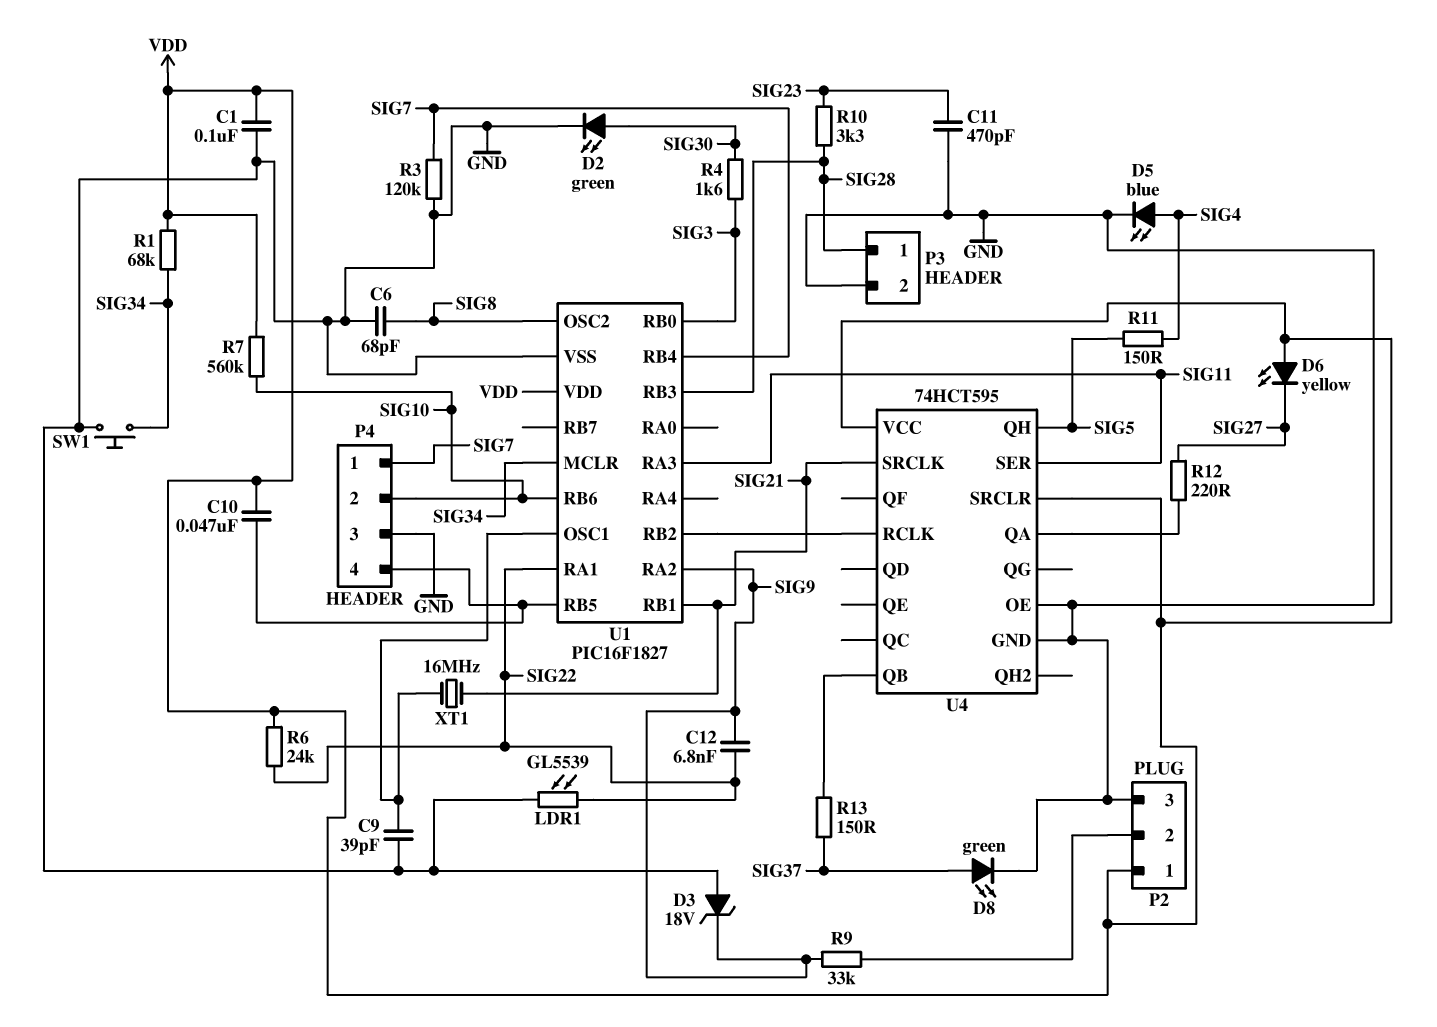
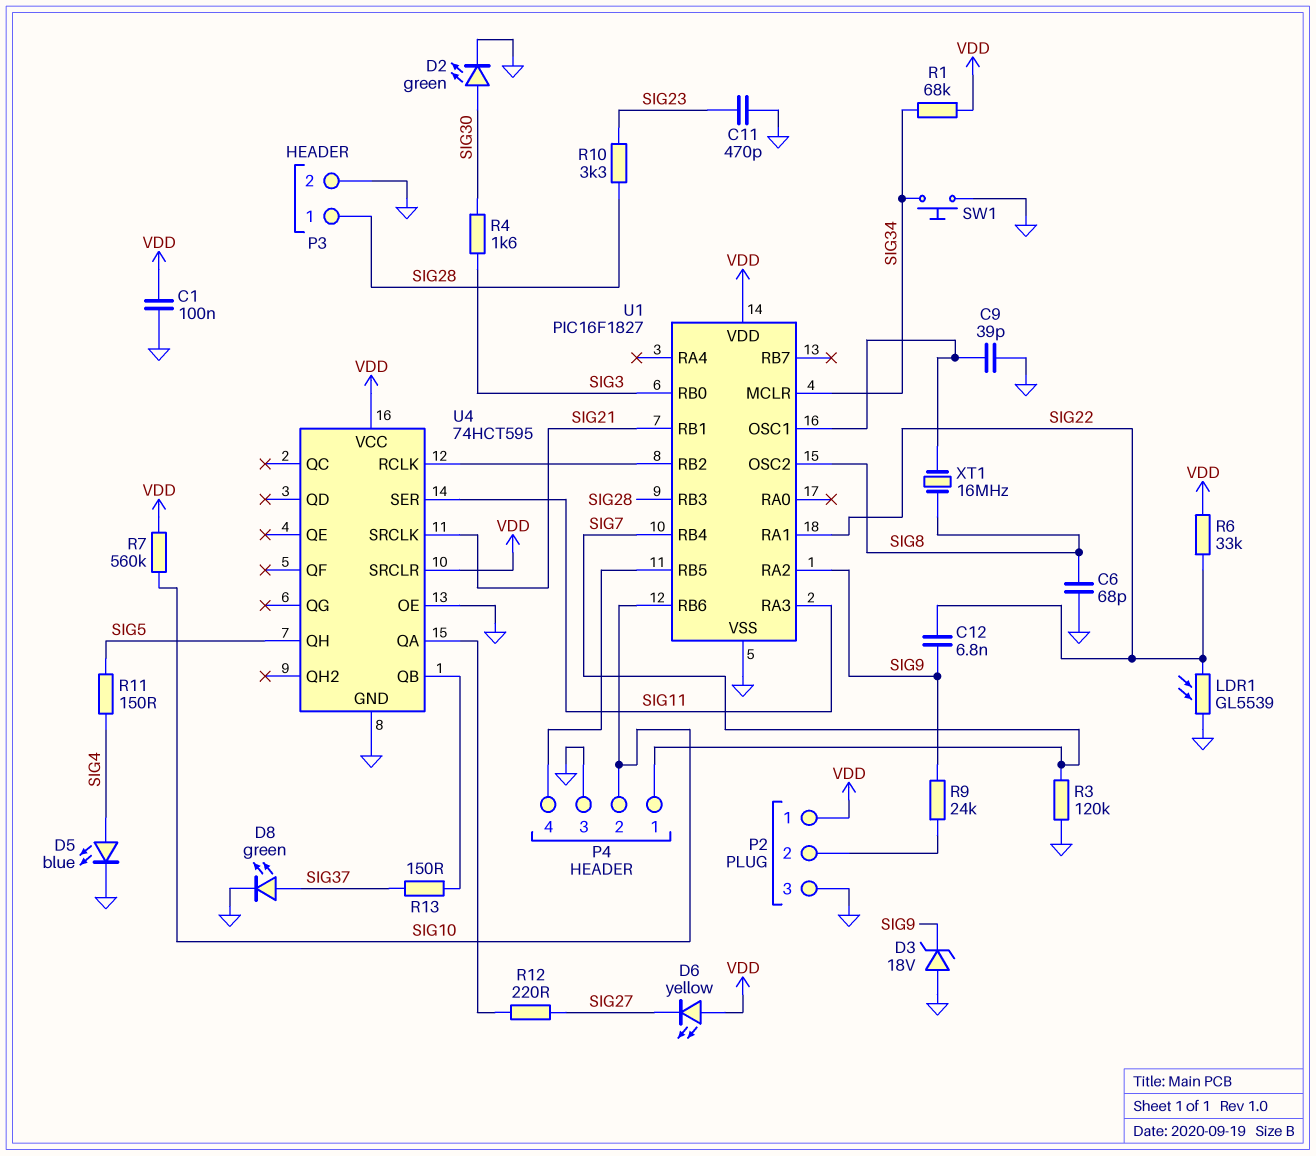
C10: 47nF (P4/4, VDD) -> none
R6: 24k (SIG22, VDD) -> 33k (SIG22, VDD)
R9: 33k (P2/2, SIG9) -> 24k (P2/2, SIG9)
XT1: 16MHz (SIG21, U1/OSC1) -> 16MHz (SIG8, U1/OSC1)

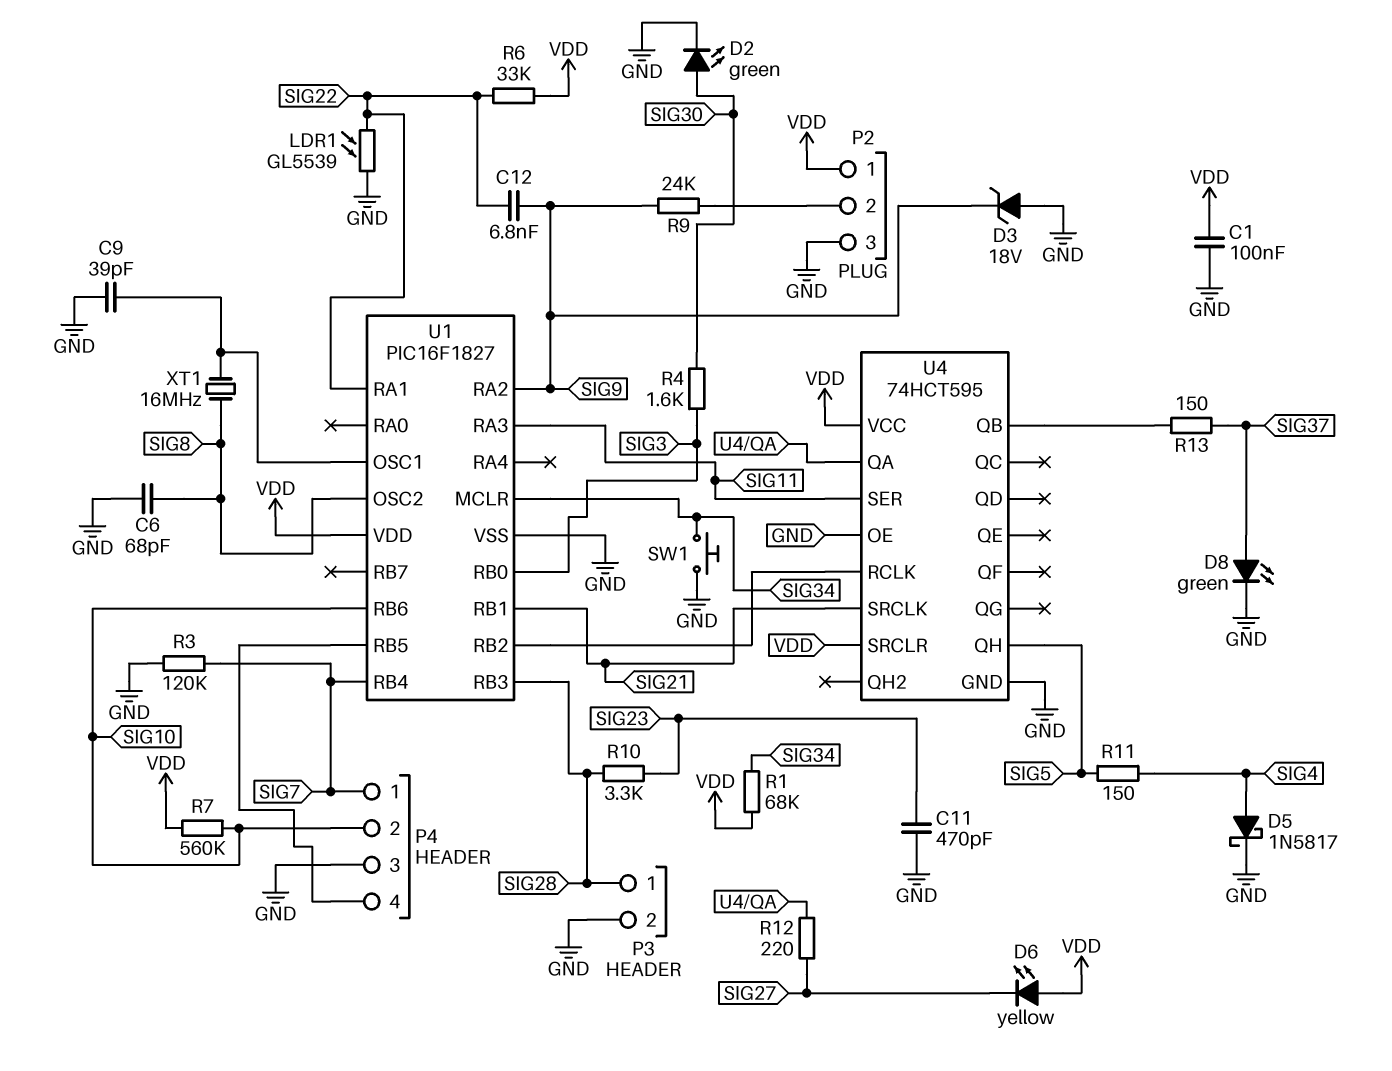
D5: LED blue (A SIG4, K GND) -> schottky 1N5817 (A SIG4, K GND)

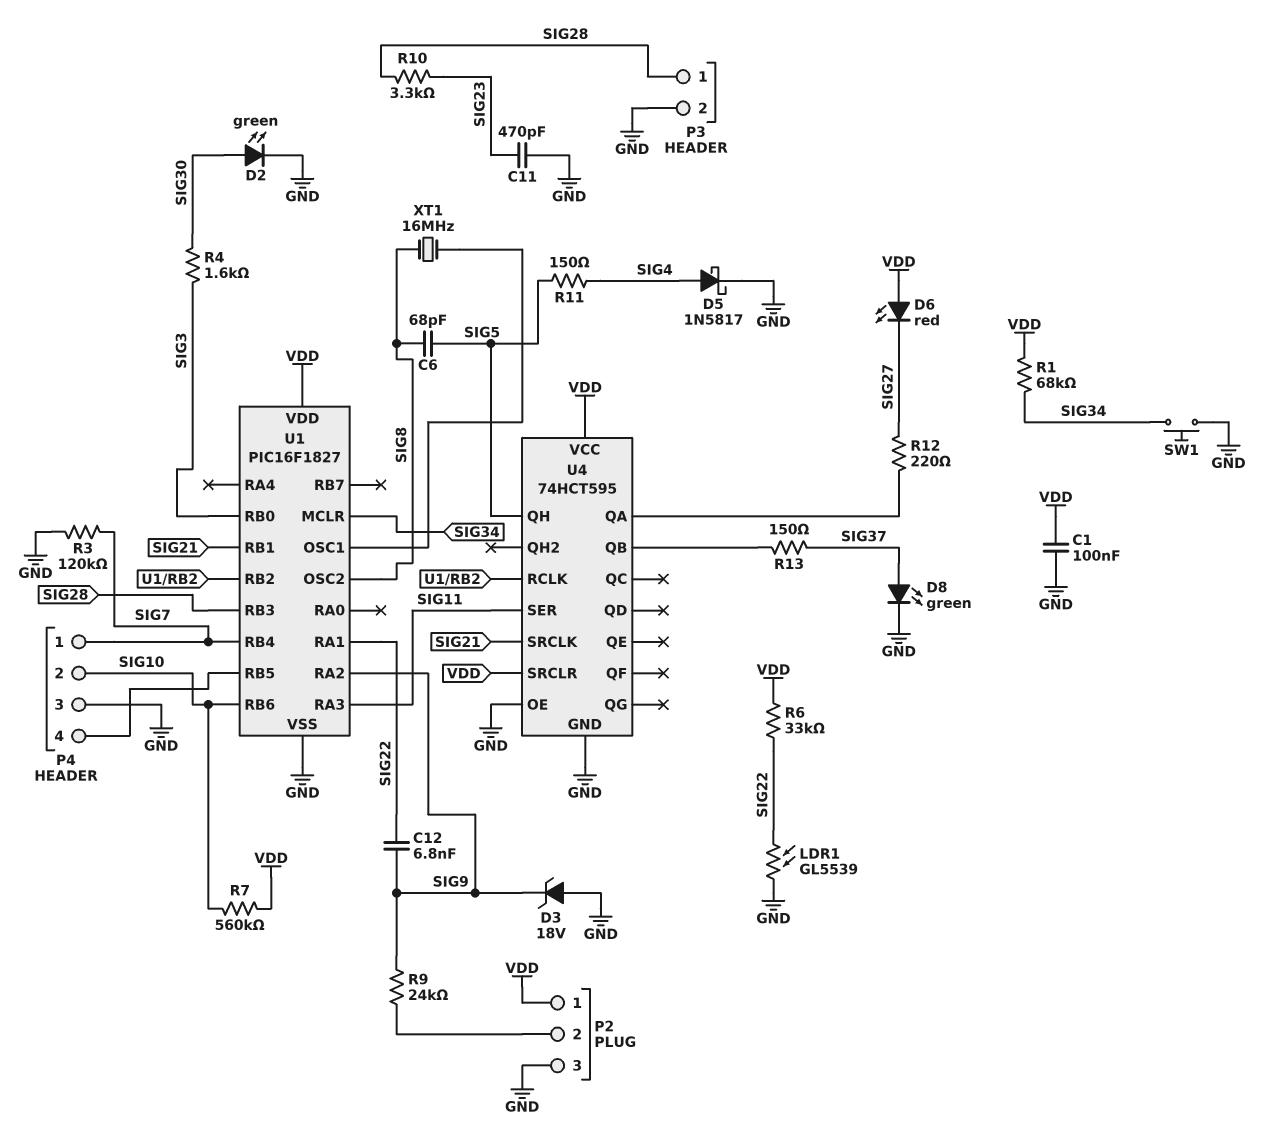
C6: 68pF (GND, SIG8) -> 68pF (SIG5, SIG8)
C9: 39pF (GND, U1/OSC1) -> none
D6: LED yellow (A VDD, K SIG27) -> LED red (A VDD, K SIG27)

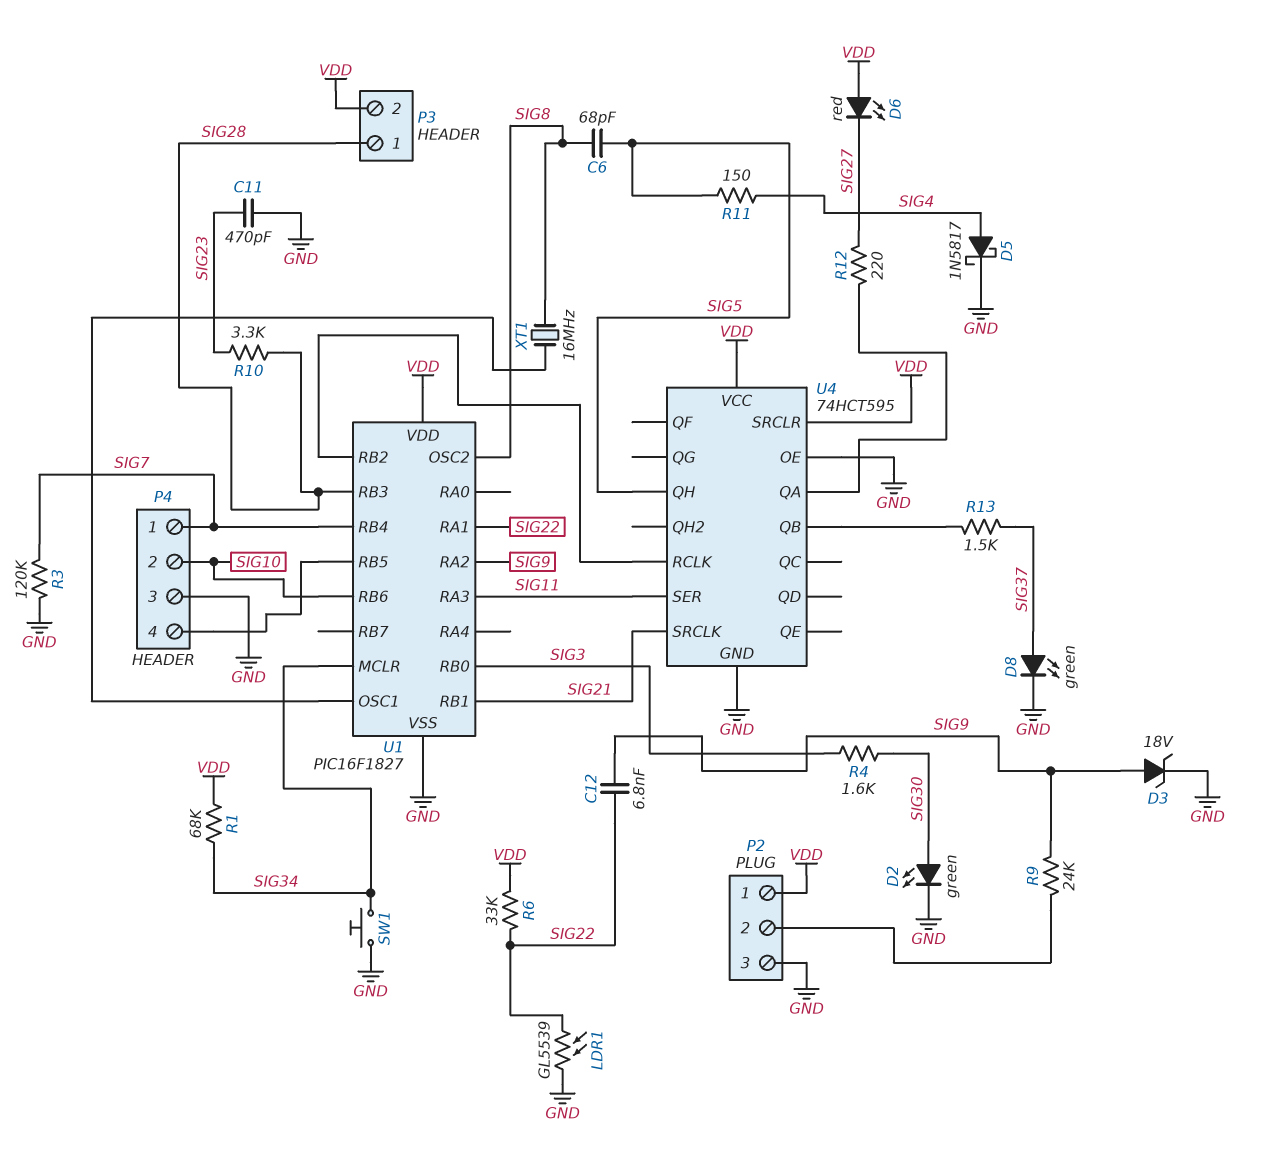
C1: 100nF (GND, VDD) -> none
D3: zener 18V (A GND, K SIG9) -> zener 18V (A SIG9, K GND)
P3 pin 2: GND -> VDD
R7: 560k (SIG10, VDD) -> none
R13: 150 (SIG37, U4/QB) -> 1.5k (SIG37, U4/QB)

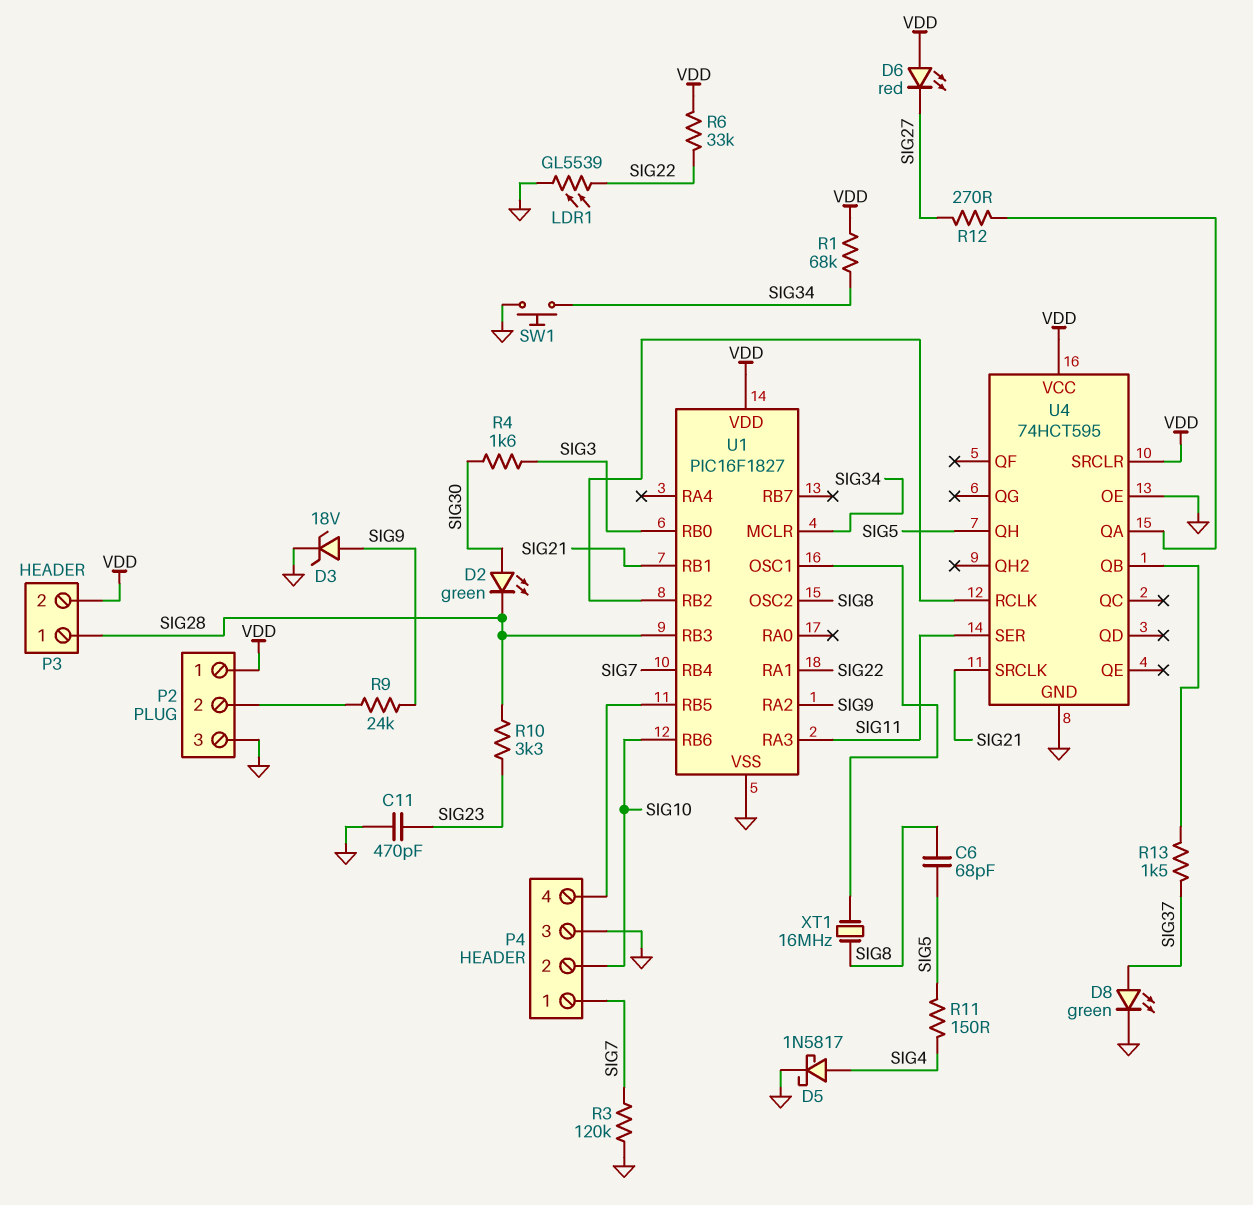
C12: 6.8nF (SIG9, SIG22) -> none
D2: LED green (A SIG30, K GND) -> LED green (A SIG30, K SIG28)
R12: 220 (SIG27, U4/QA) -> 270 (SIG27, U4/QA)

